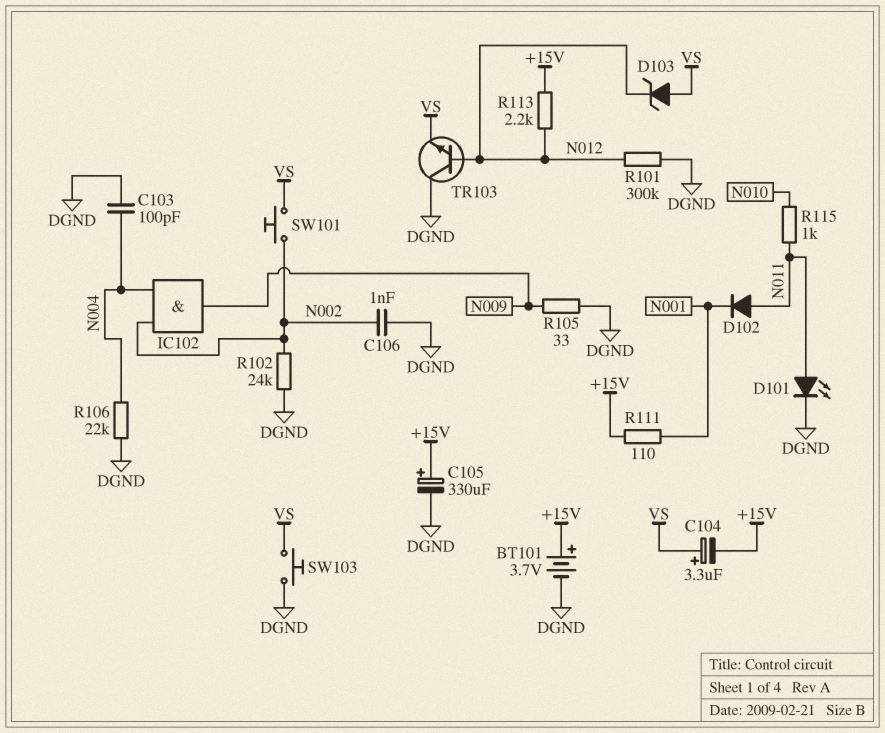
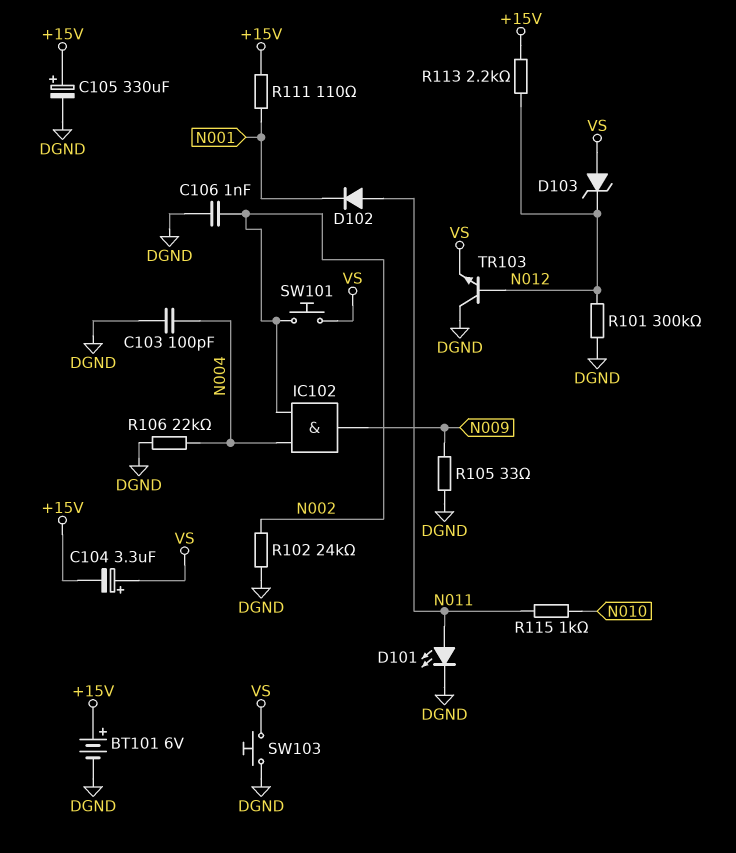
BT101: 3.7V (plus +15V, minus DGND) -> 6V (plus +15V, minus DGND)

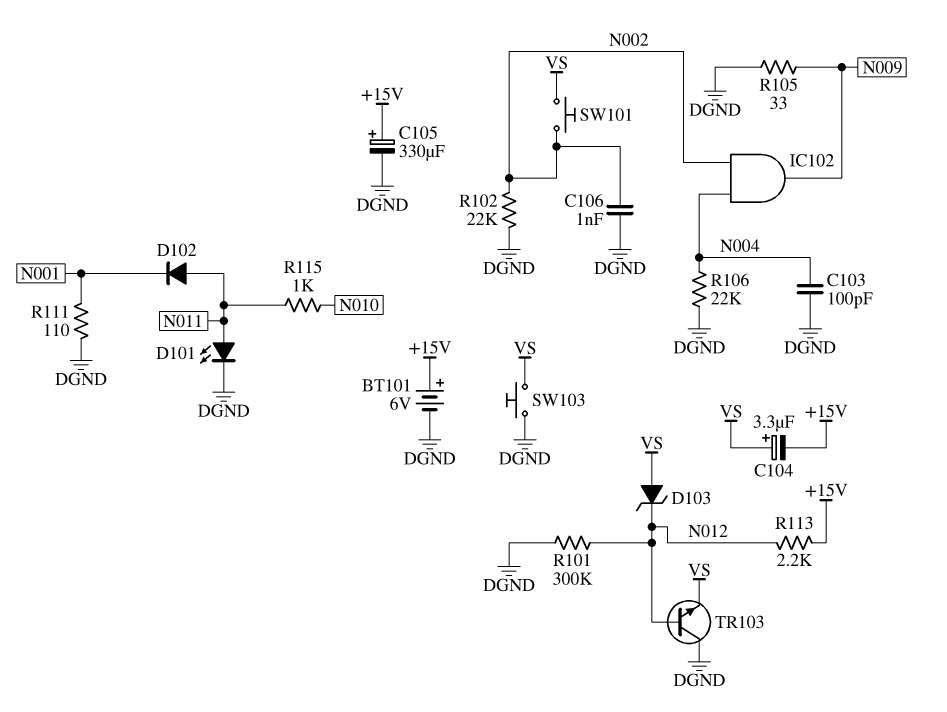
R102: 24k (DGND, N002) -> 22k (DGND, N002)
R111: 110 (+15V, N001) -> 110 (DGND, N001)

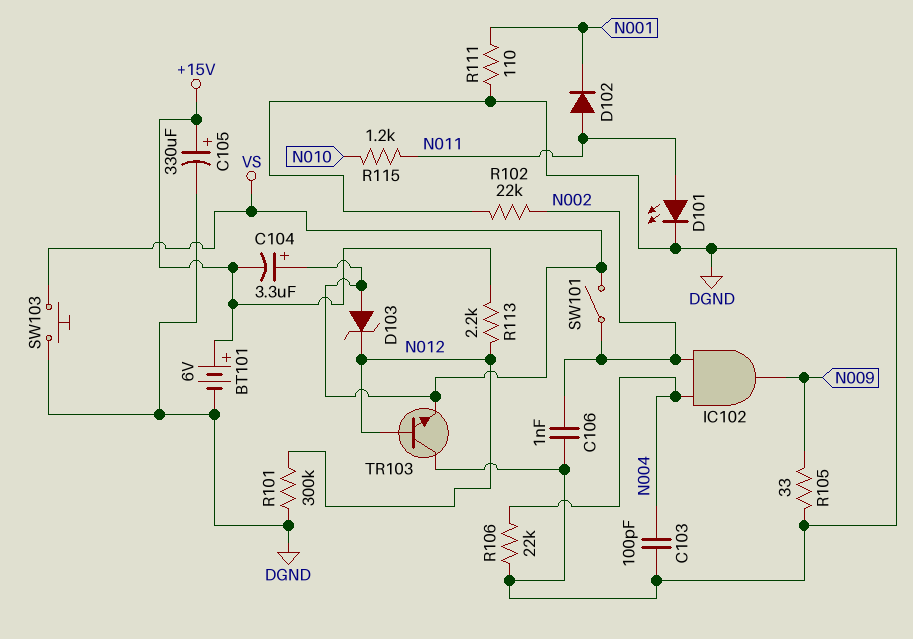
R115: 1k (N010, N011) -> 1.2k (N010, N011)
SW101: button (N002, VS) -> switch (N002, VS)

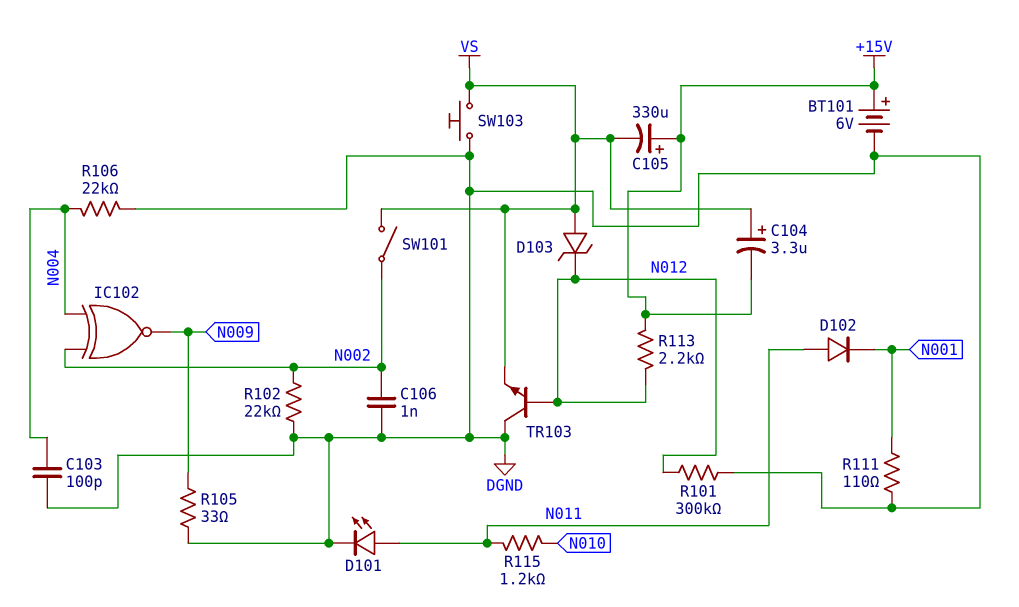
C105: 330uF (plus +15V, minus DGND) -> 330uF (plus +15V, minus VS)
IC102: AND (in N002, in N004, out N009) -> XNOR (in N002, in N004, out N009)

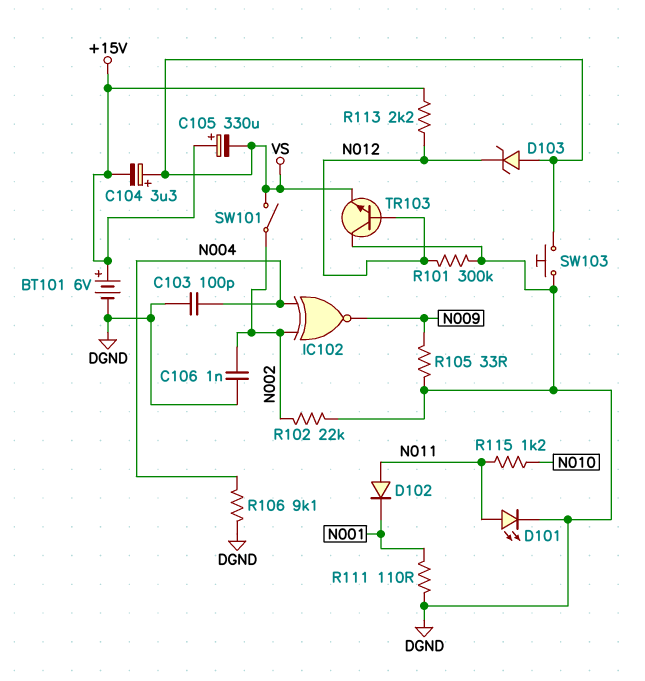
R106: 22k (DGND, N004) -> 9.1k (DGND, N004)

